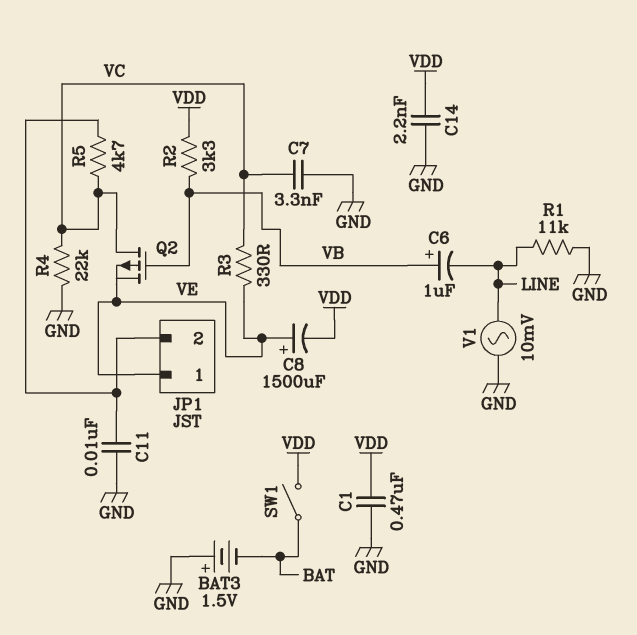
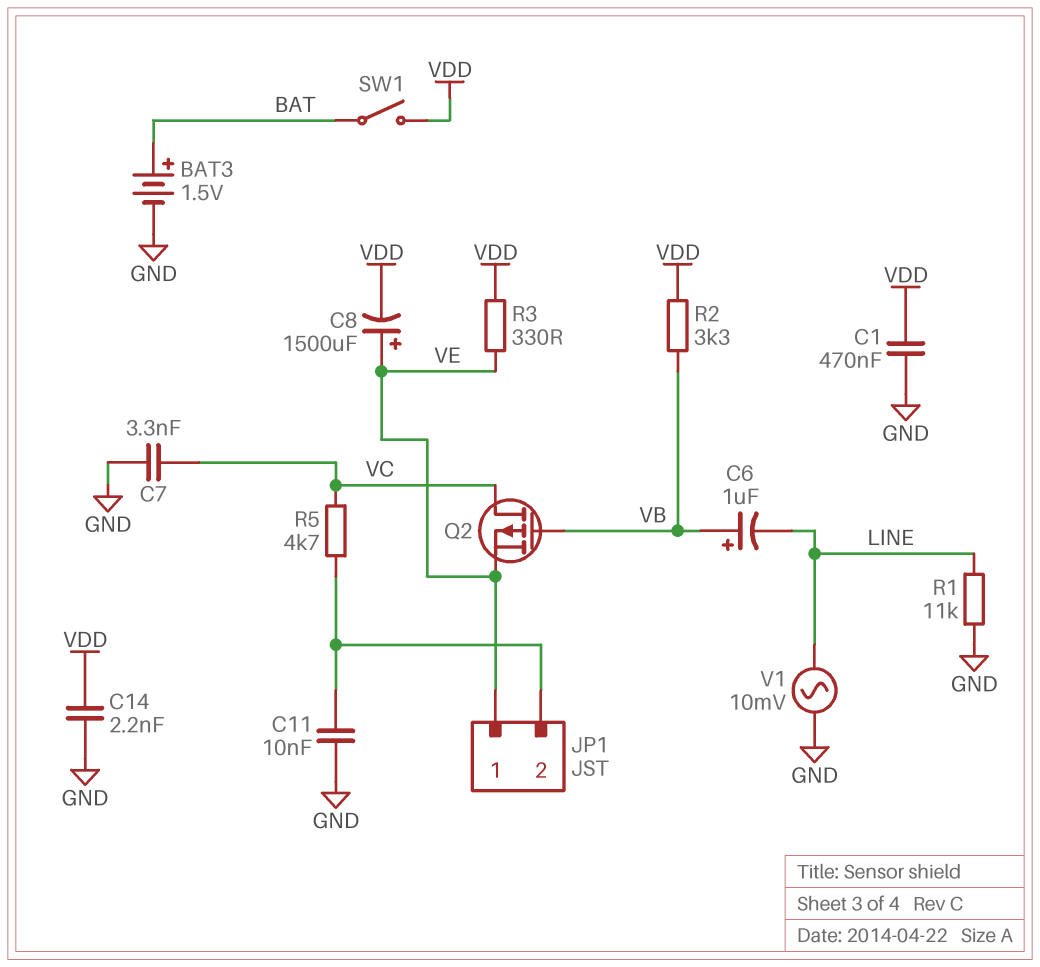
BAT3: 1.5V (plus GND, minus BAT) -> 1.5V (plus BAT, minus GND)
R3: 330 (VC, VE) -> 330 (VDD, VE)
R4: 22k (GND, VC) -> none

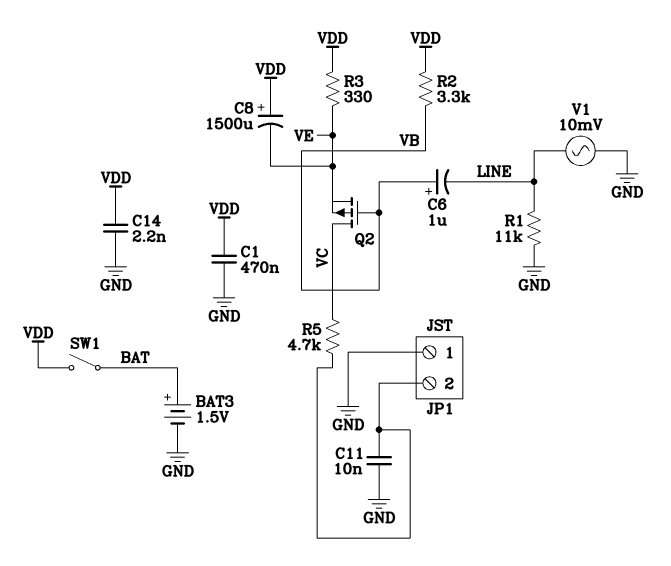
C7: 3.3nF (GND, VC) -> none
C8: 1500uF (plus VE, minus VDD) -> 1500uF (plus VDD, minus VE)
JP1 pin 1: VE -> GND

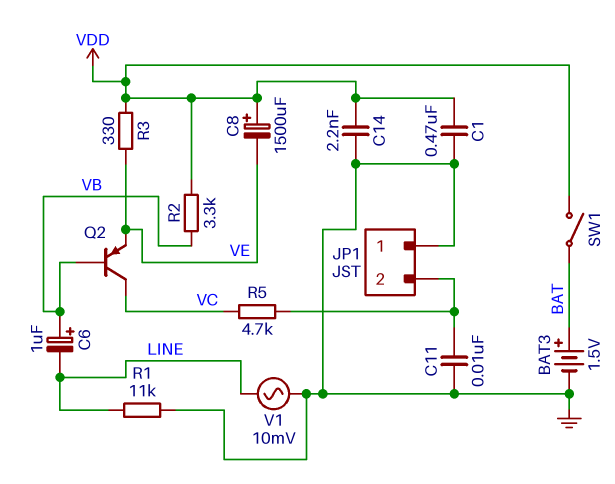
Q2: PMOS (G VB, D VC, S VE) -> PNP (B VB, C VC, E VE)

